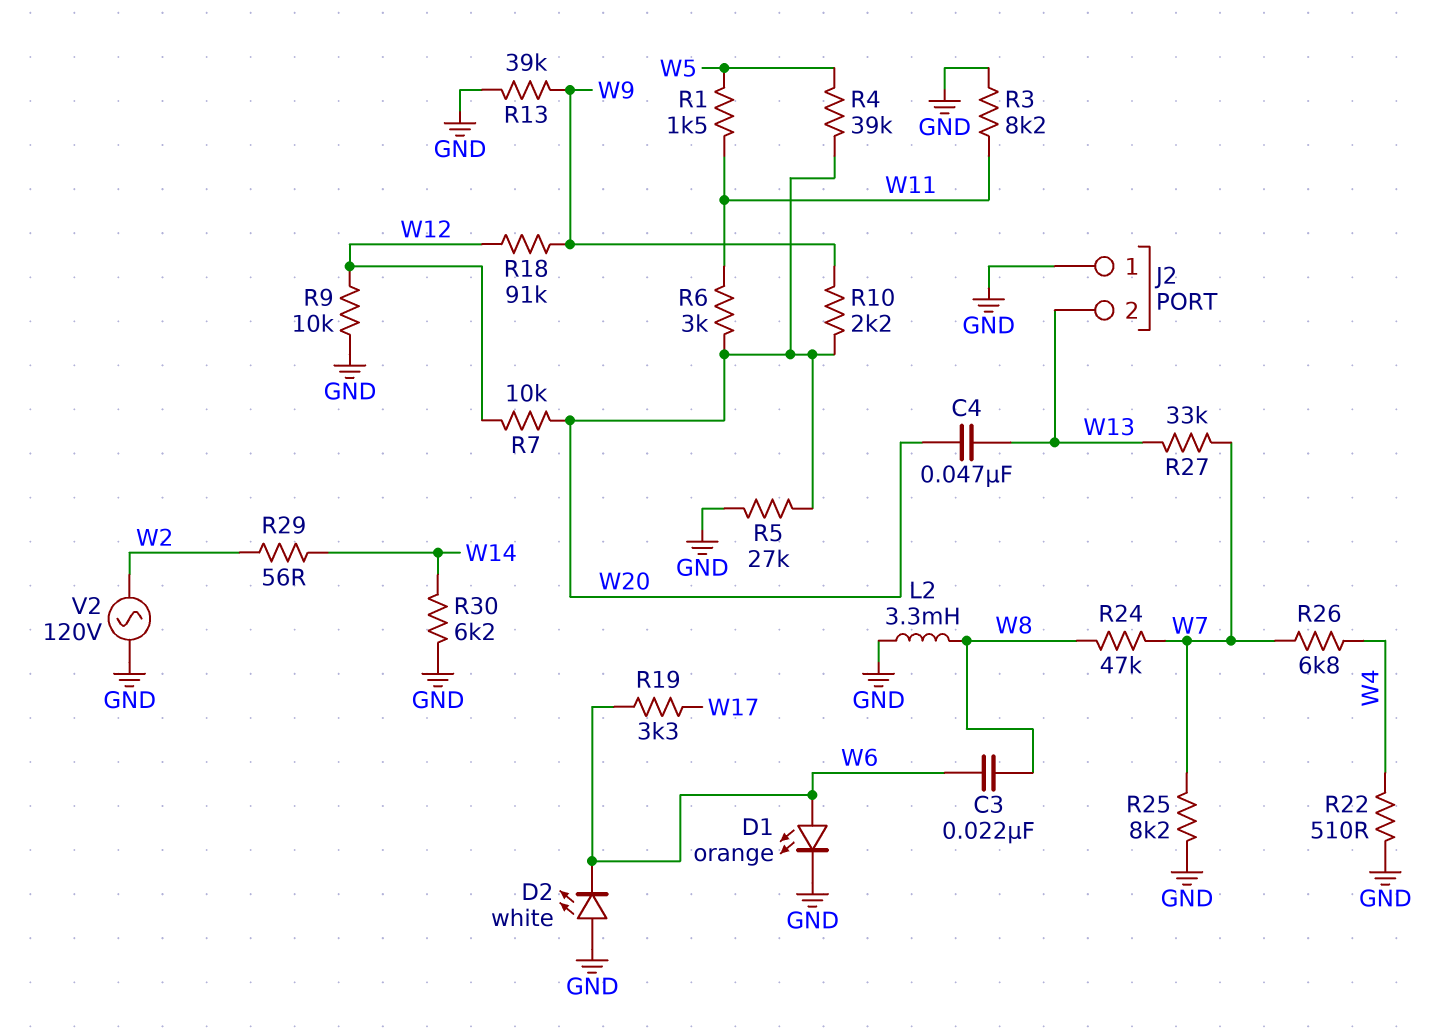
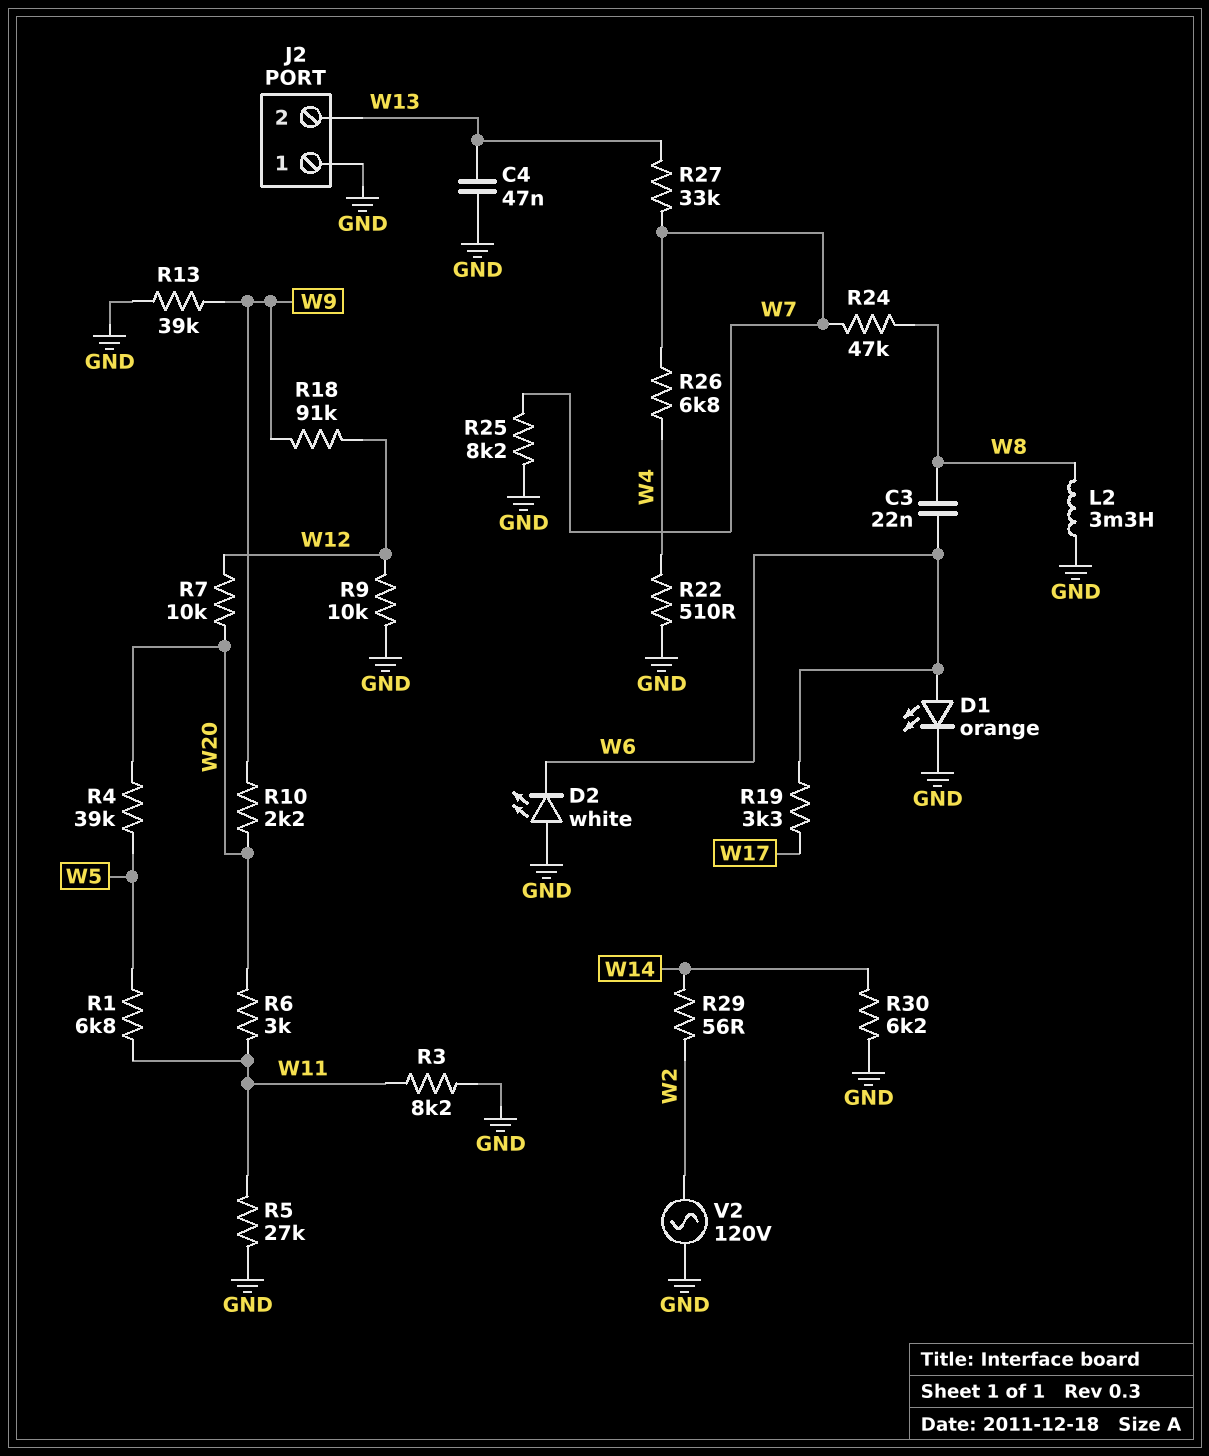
C4: 47nF (W13, W20) -> 47nF (GND, W13)
R1: 1.5k (W5, W11) -> 6.8k (W5, W11)
R5: 27k (GND, W20) -> 27k (GND, W11)

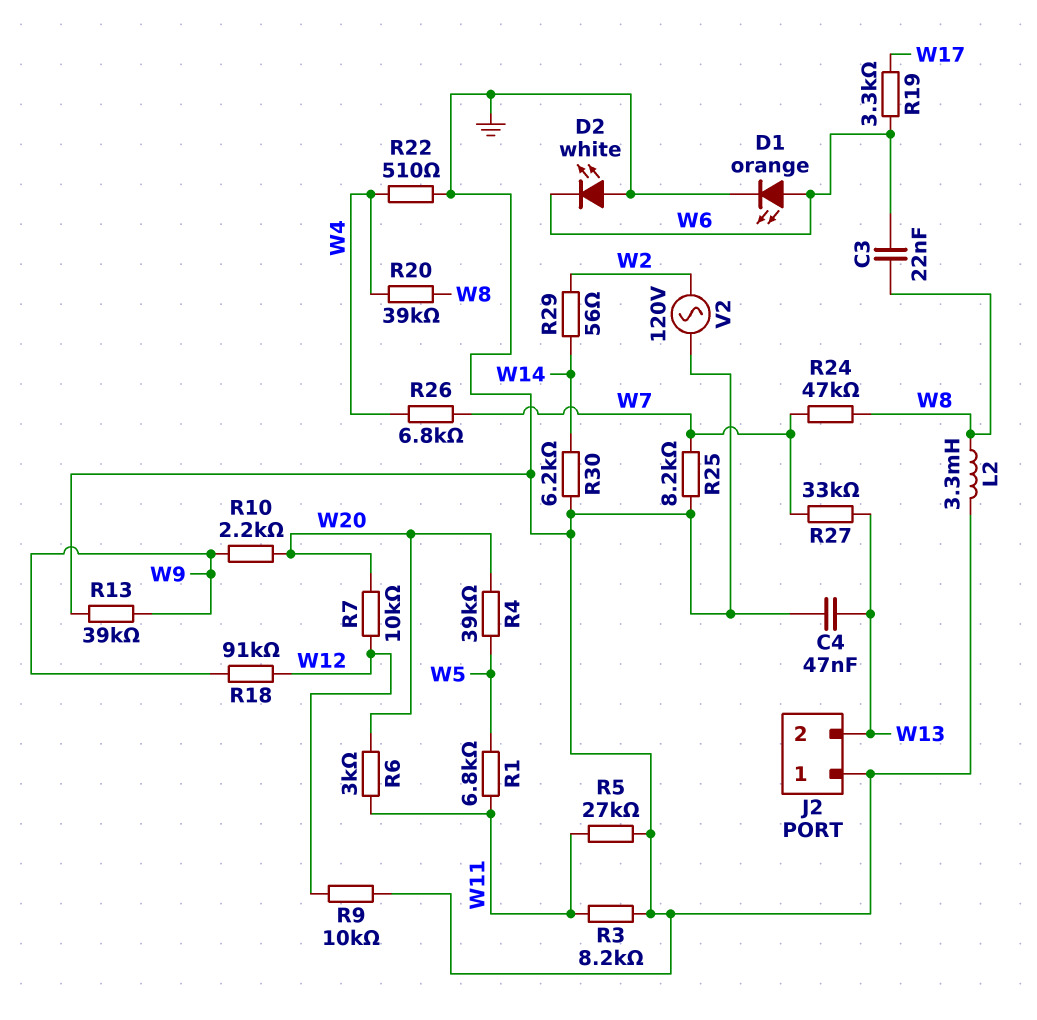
R20: none -> 39k (W4, W8)

